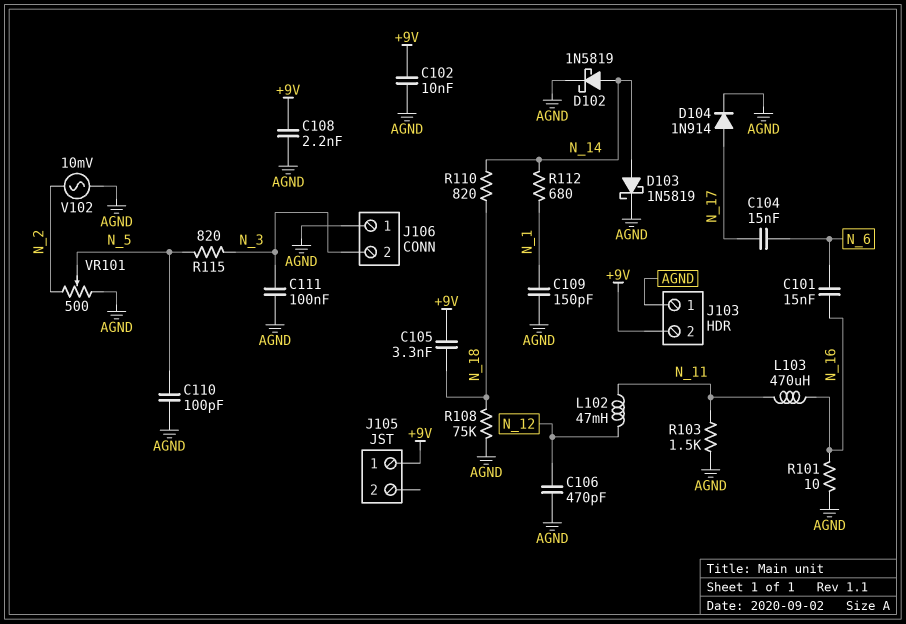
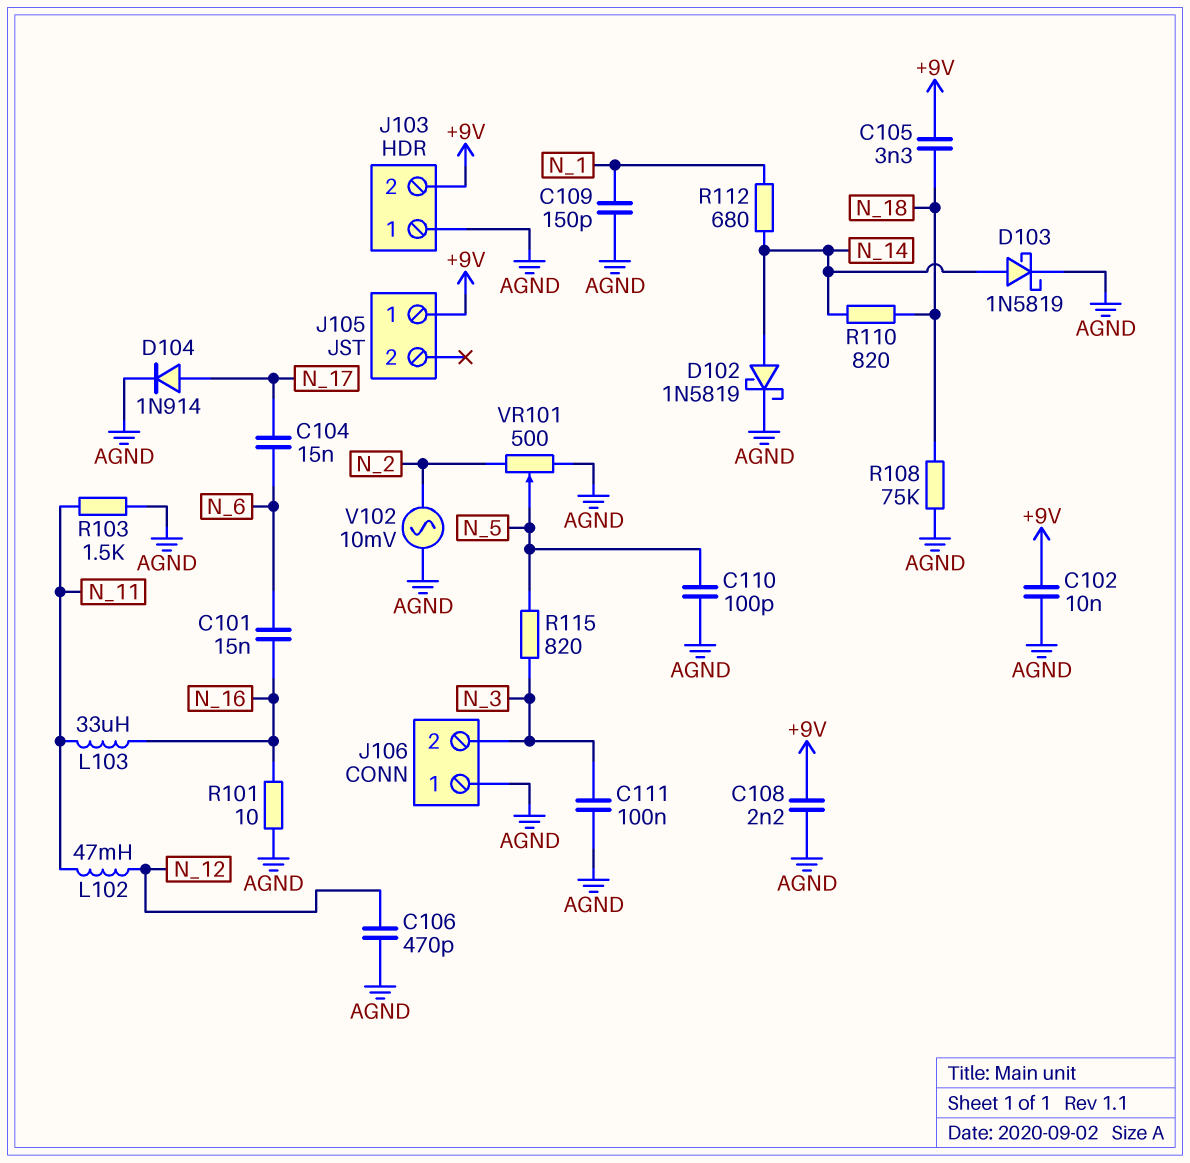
L103: 470uH (N_11, N_16) -> 33uH (N_11, N_16)

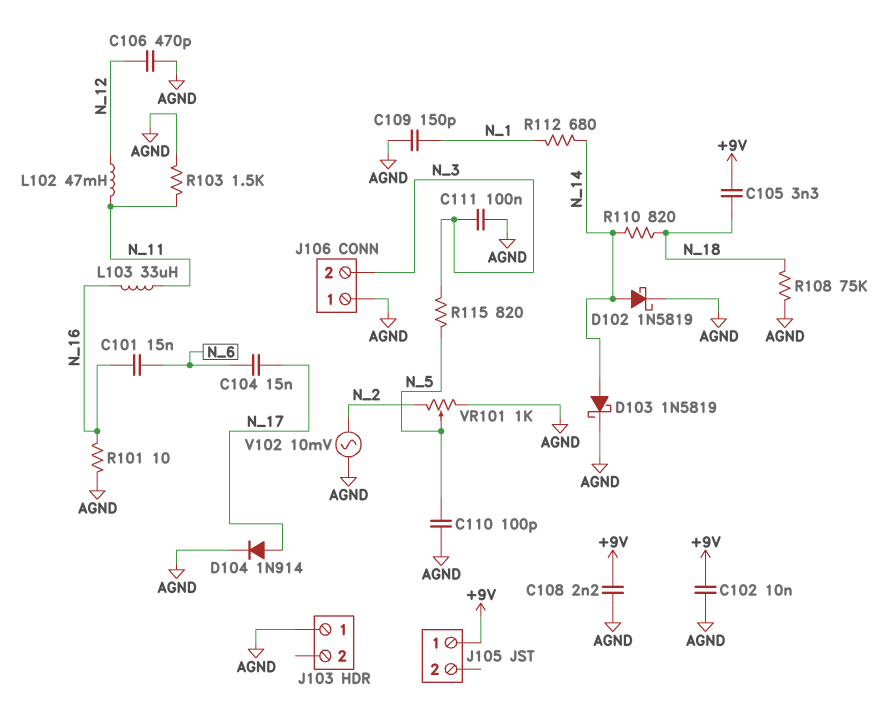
J103 pin 2: +9V -> none
VR101: 500 (AGND, N_2, wiper N_5) -> 1k (AGND, N_2, wiper N_5)

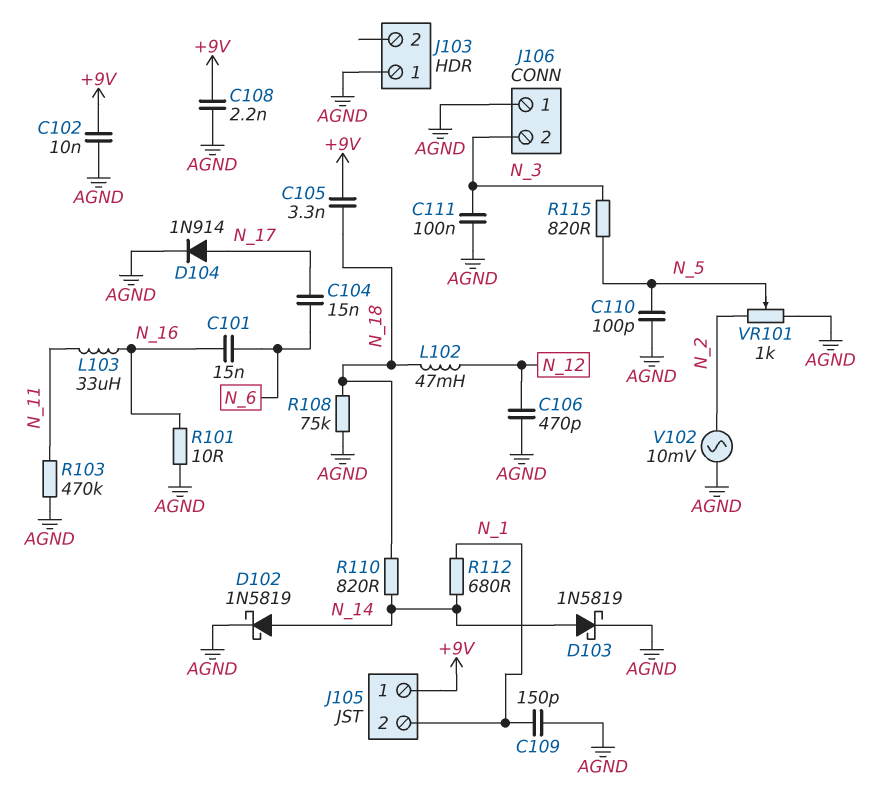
J105 pin 2: none -> N_1
L102: 47mH (N_11, N_12) -> 47mH (N_12, N_18)
R103: 1.5k (AGND, N_11) -> 470k (AGND, N_11)

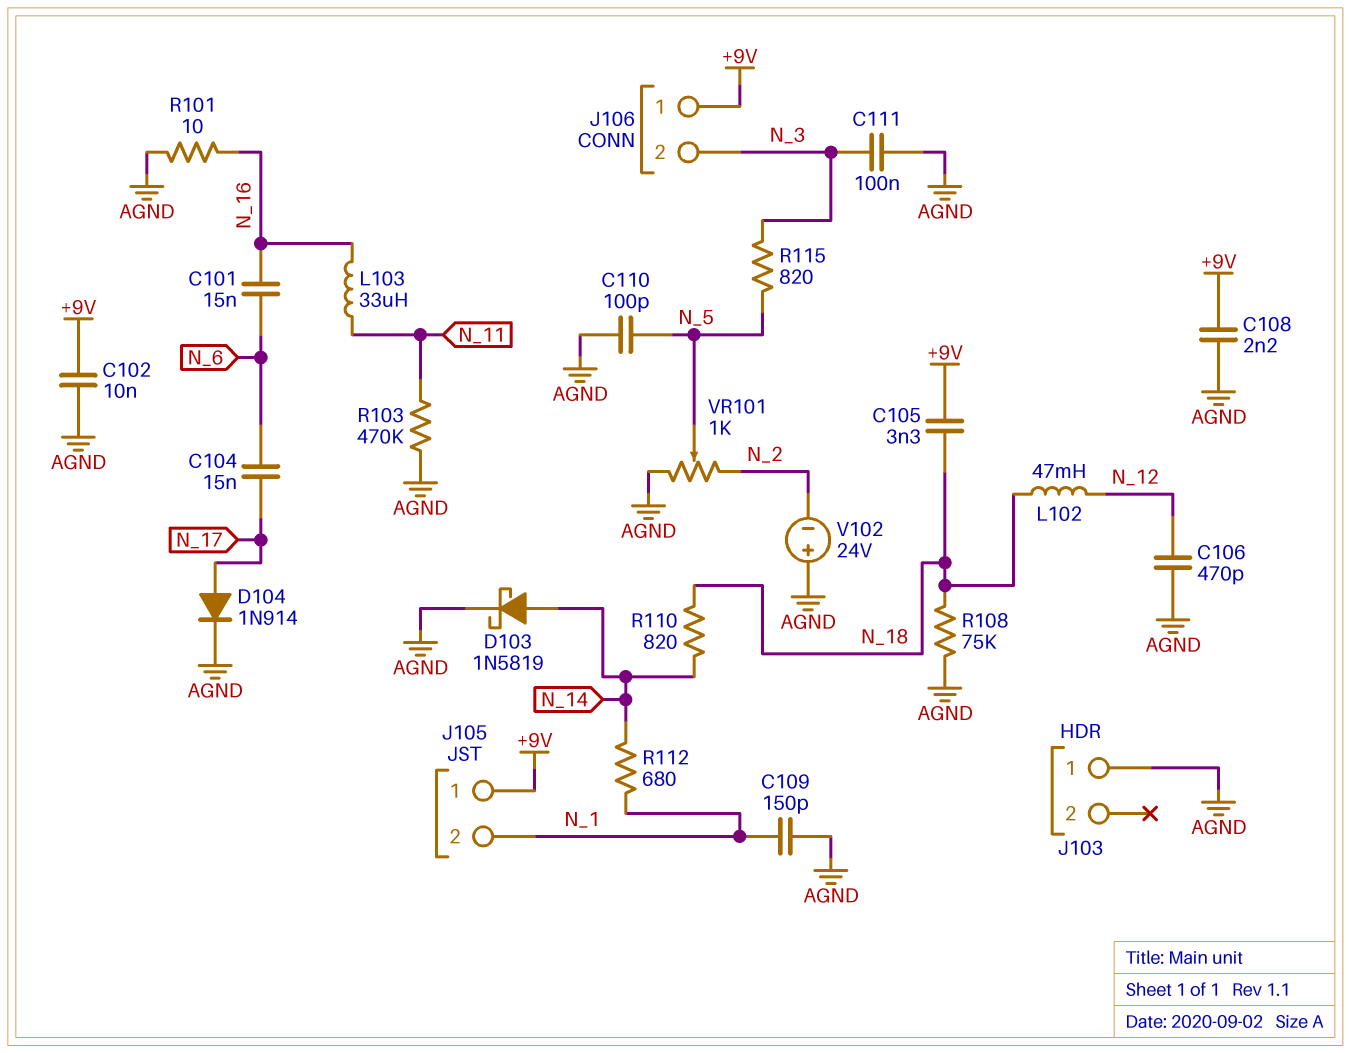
D102: schottky 1N5819 (A N_14, K AGND) -> none
J106 pin 1: AGND -> +9V
V102: AC 10mV (AGND, N_2) -> 24V (plus AGND, minus N_2)

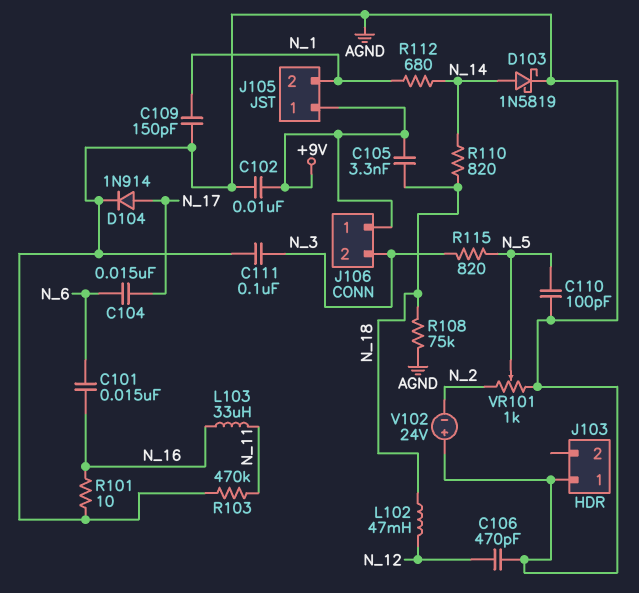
C108: 2.2nF (+9V, AGND) -> none

